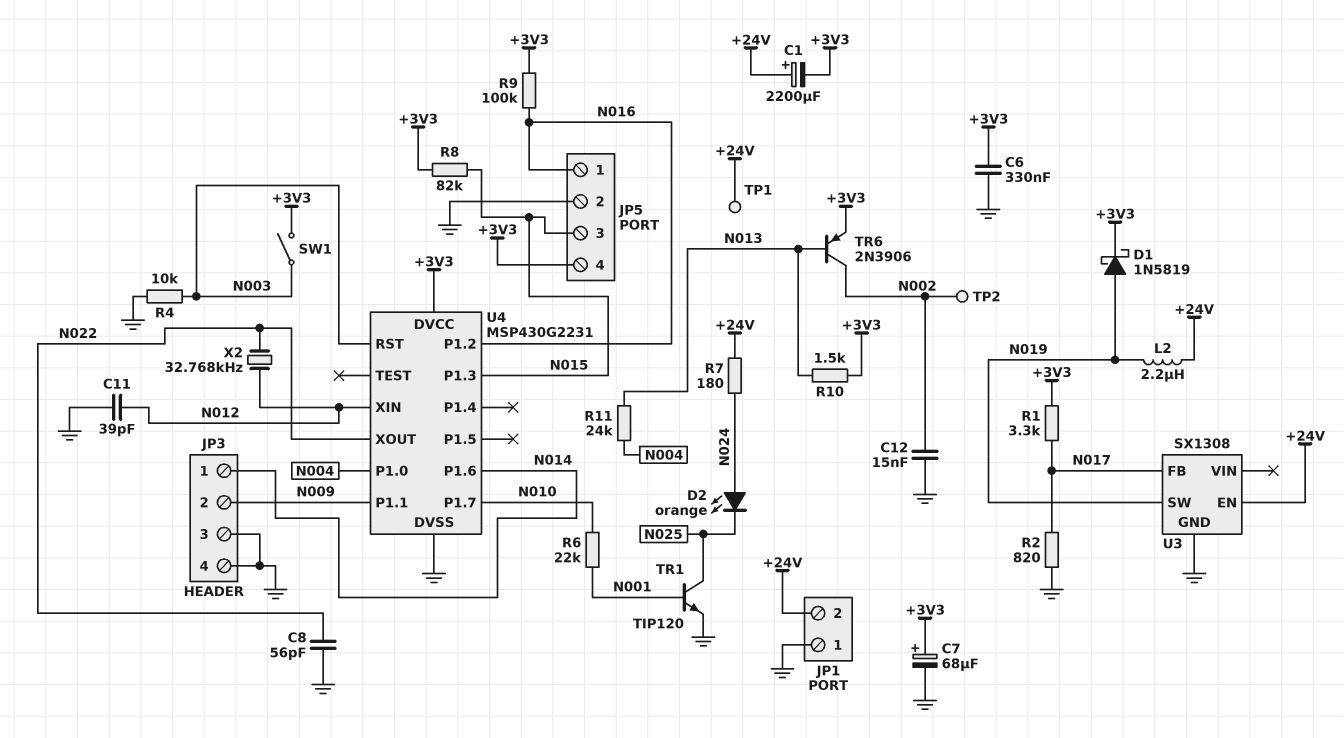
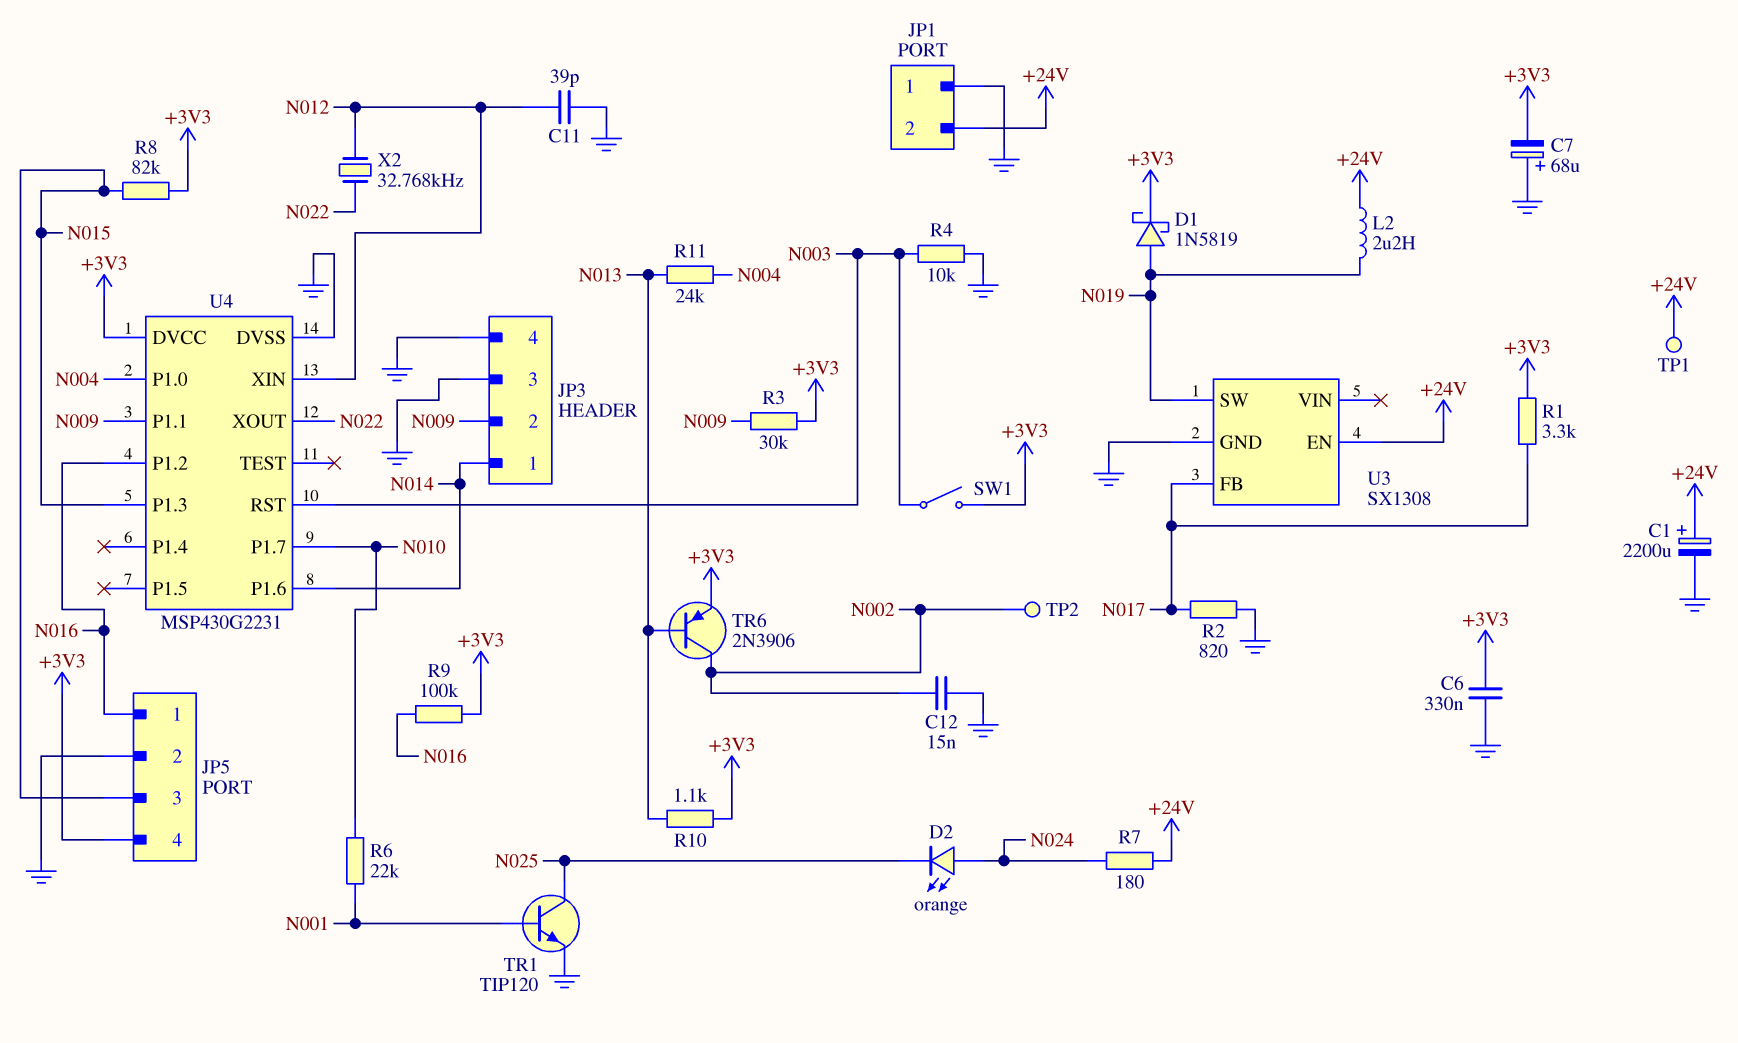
C1: 2200uF (plus +24V, minus +3V3) -> 2200uF (plus +24V, minus GND)
C7: 68uF (plus +3V3, minus GND) -> 68uF (plus GND, minus +3V3)
C8: 56pF (GND, N022) -> none
R3: none -> 30k (+3V3, N009)
R10: 1.5k (+3V3, N013) -> 1.1k (+3V3, N013)

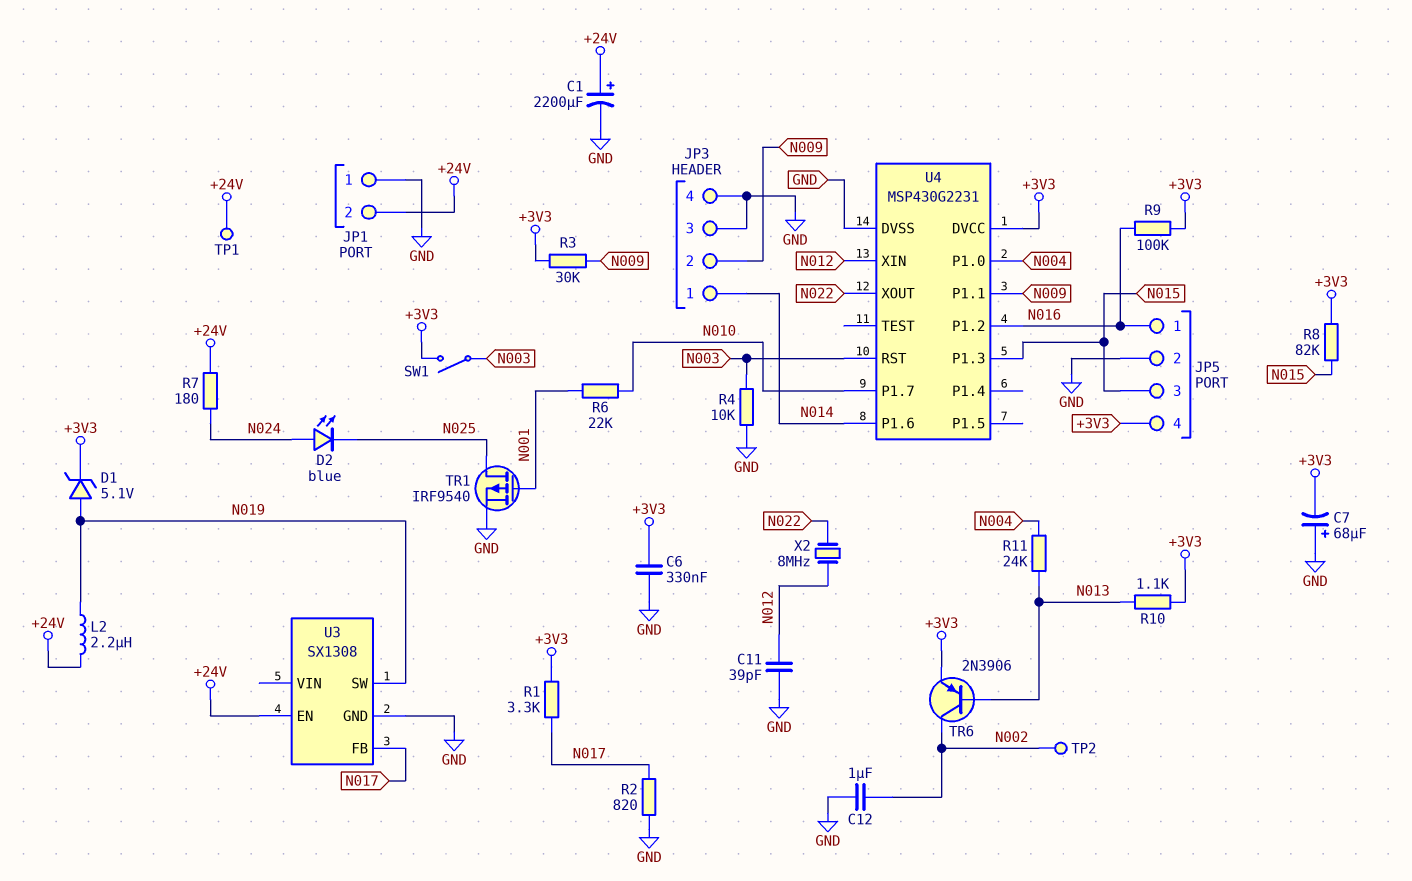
C12: 15nF (GND, N002) -> 1uF (GND, N002)
D1: schottky 1N5819 (A N019, K +3V3) -> zener 5.1V (A N019, K +3V3)
D2: LED orange (A N024, K N025) -> LED blue (A N024, K N025)
TR1: NPN TIP120 (B N001, C N025, E GND) -> PMOS IRF9540 (G N001, D N025, S GND)
X2: 32.768kHz (N012, N022) -> 8MHz (N012, N022)

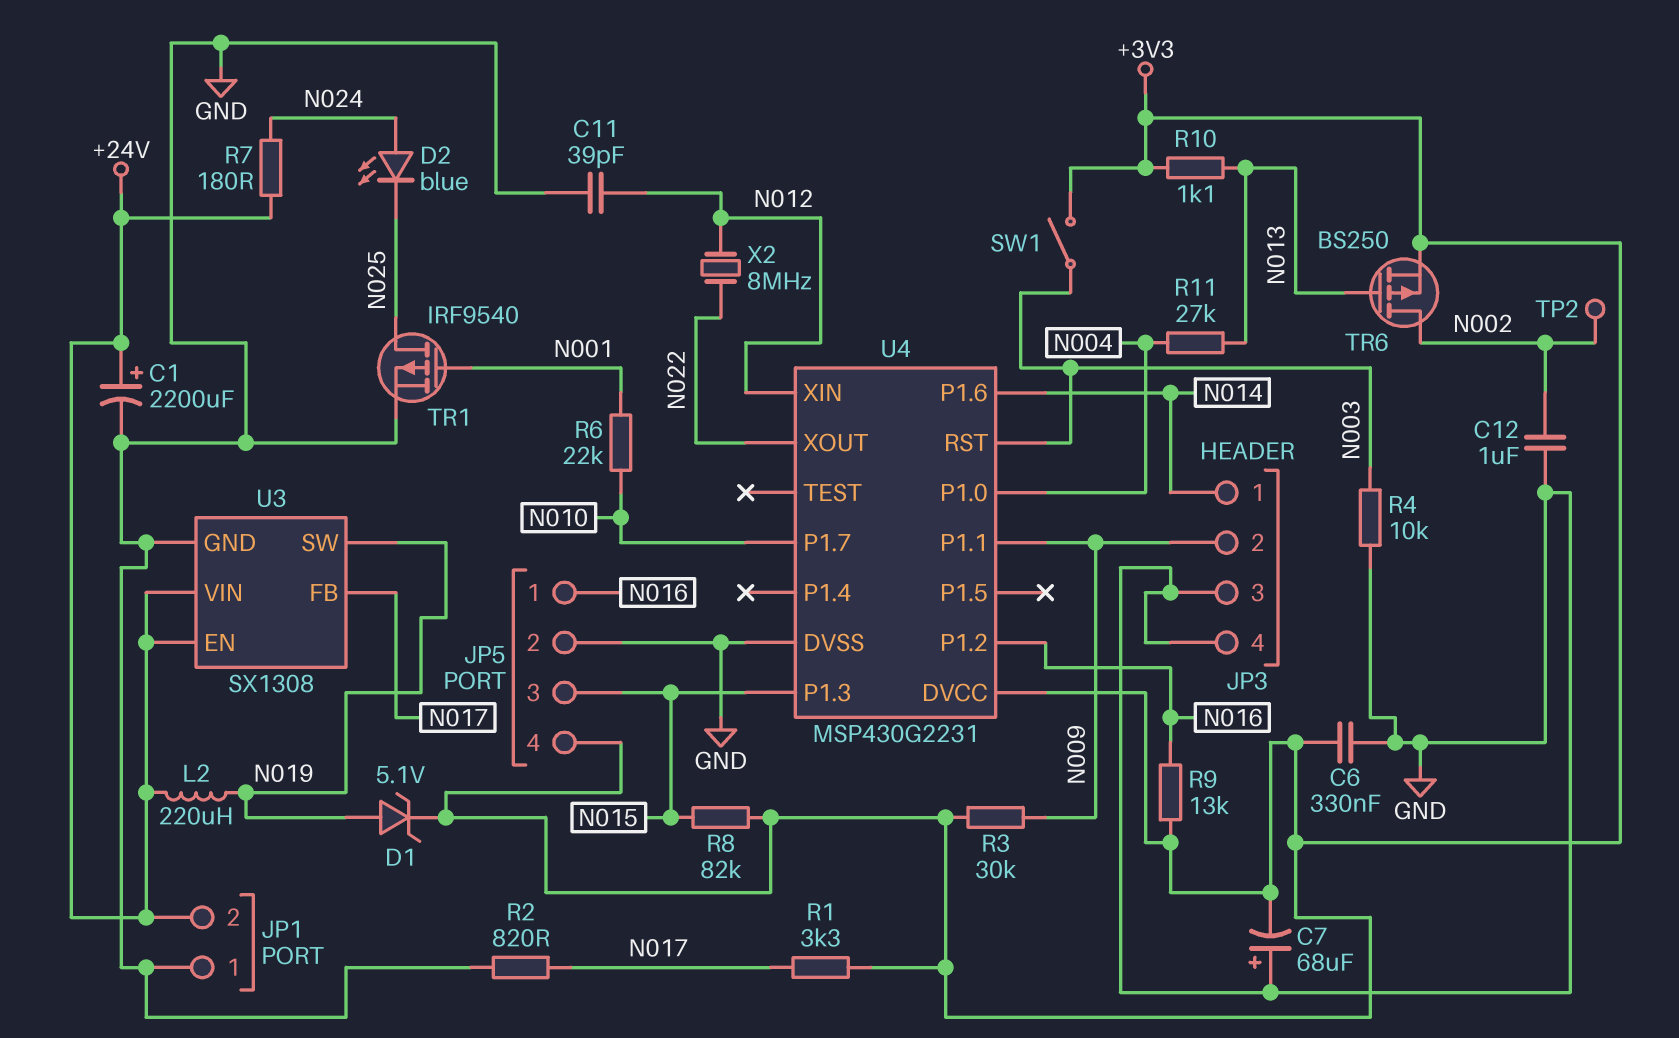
L2: 2.2uH (+24V, N019) -> 220uH (+24V, N019)
R9: 100k (+3V3, N016) -> 13k (+3V3, N016)
R11: 24k (N004, N013) -> 27k (N004, N013)
TP1: test point (+24V) -> none
TR6: PNP 2N3906 (B N013, C N002, E +3V3) -> PMOS BS250 (G N013, D N002, S +3V3)
U3 pin VIN: none -> +24V

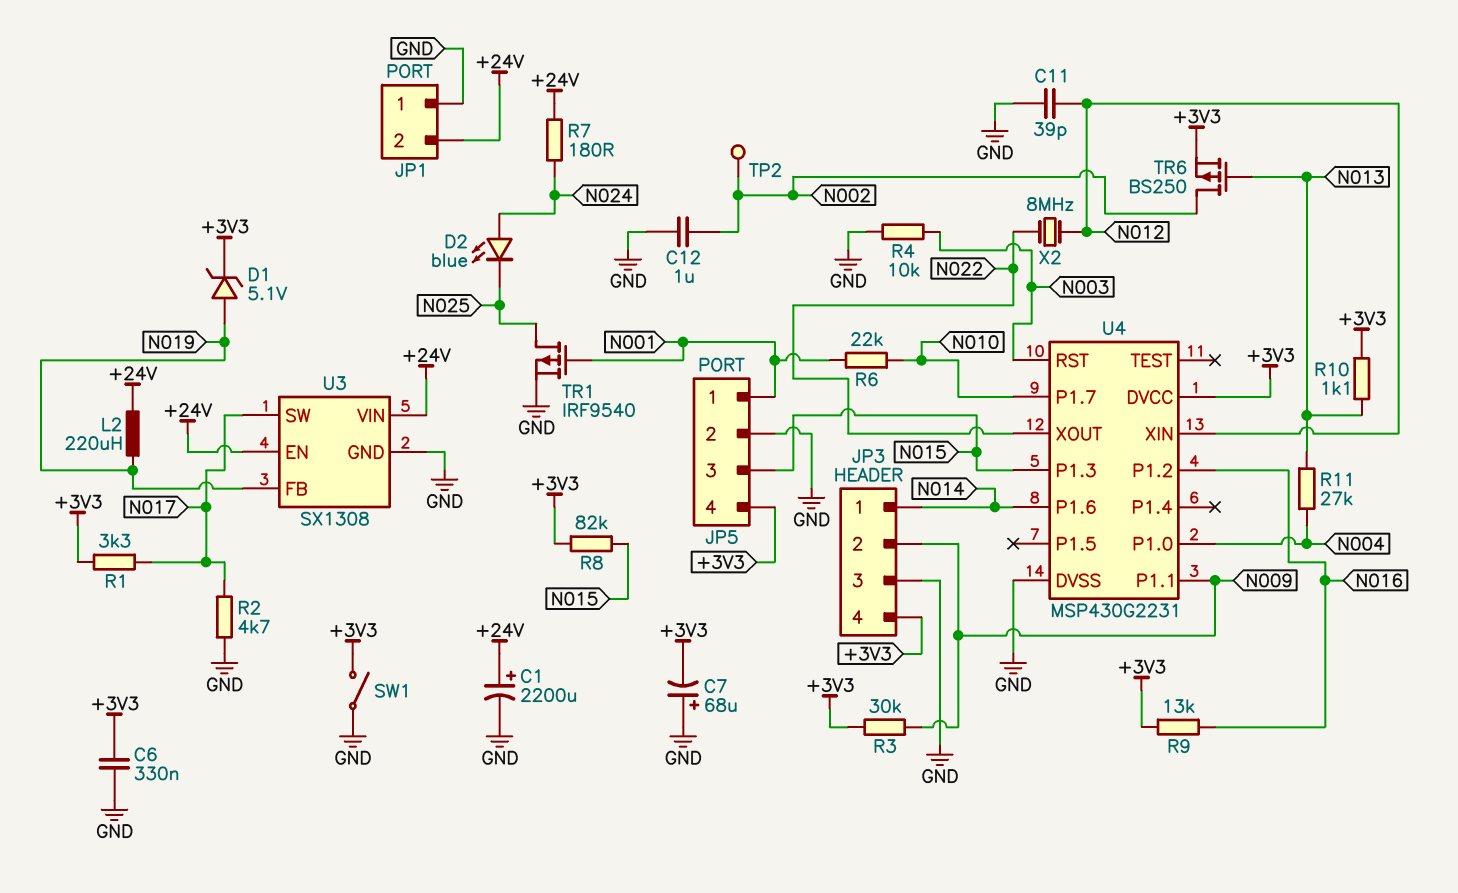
JP3 pin 4: GND -> +3V3
JP5 pin 1: N016 -> N001
R2: 820 (GND, N017) -> 4.7k (GND, N017)
SW1: switch (+3V3, N003) -> switch (+3V3, GND)
U3 pin FB: N017 -> N019
U3 pin SW: N019 -> N017

